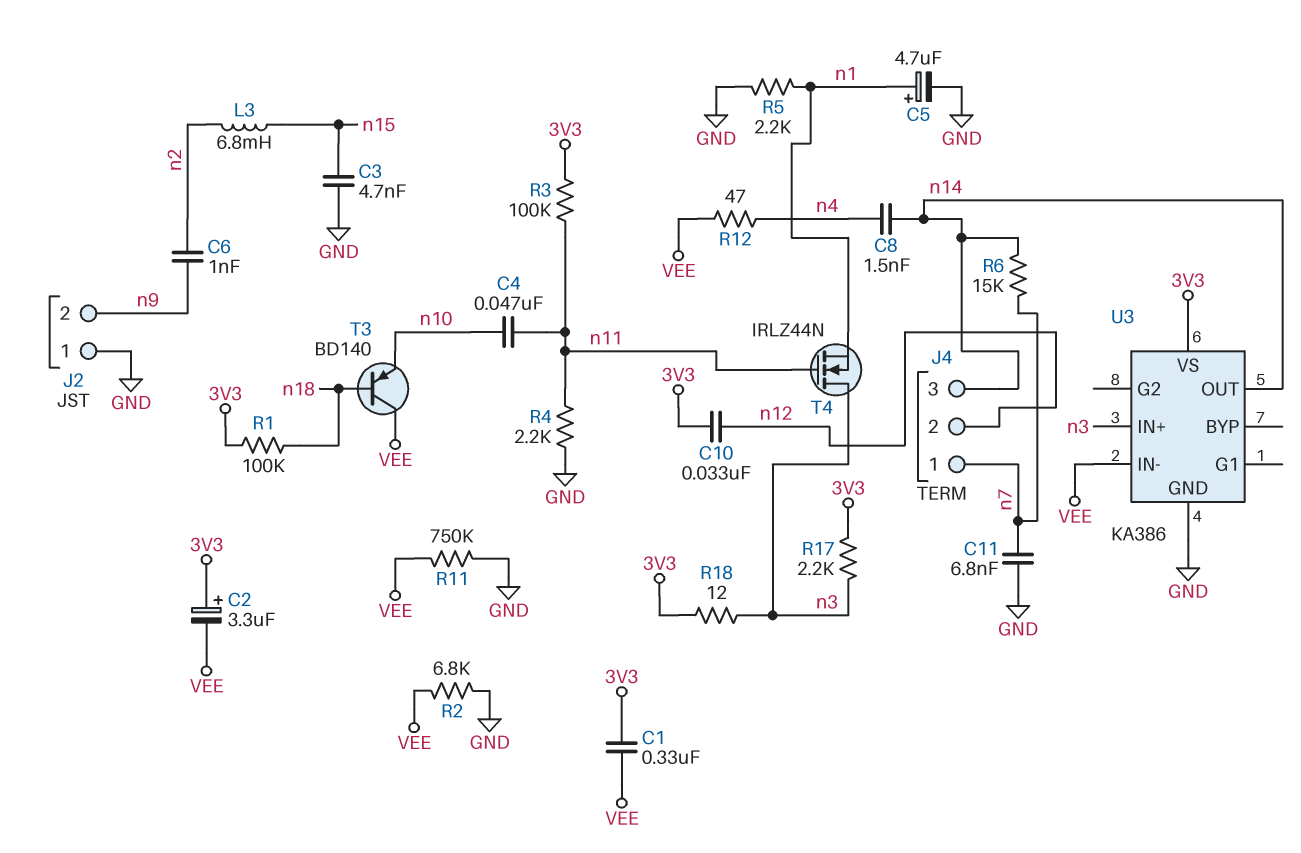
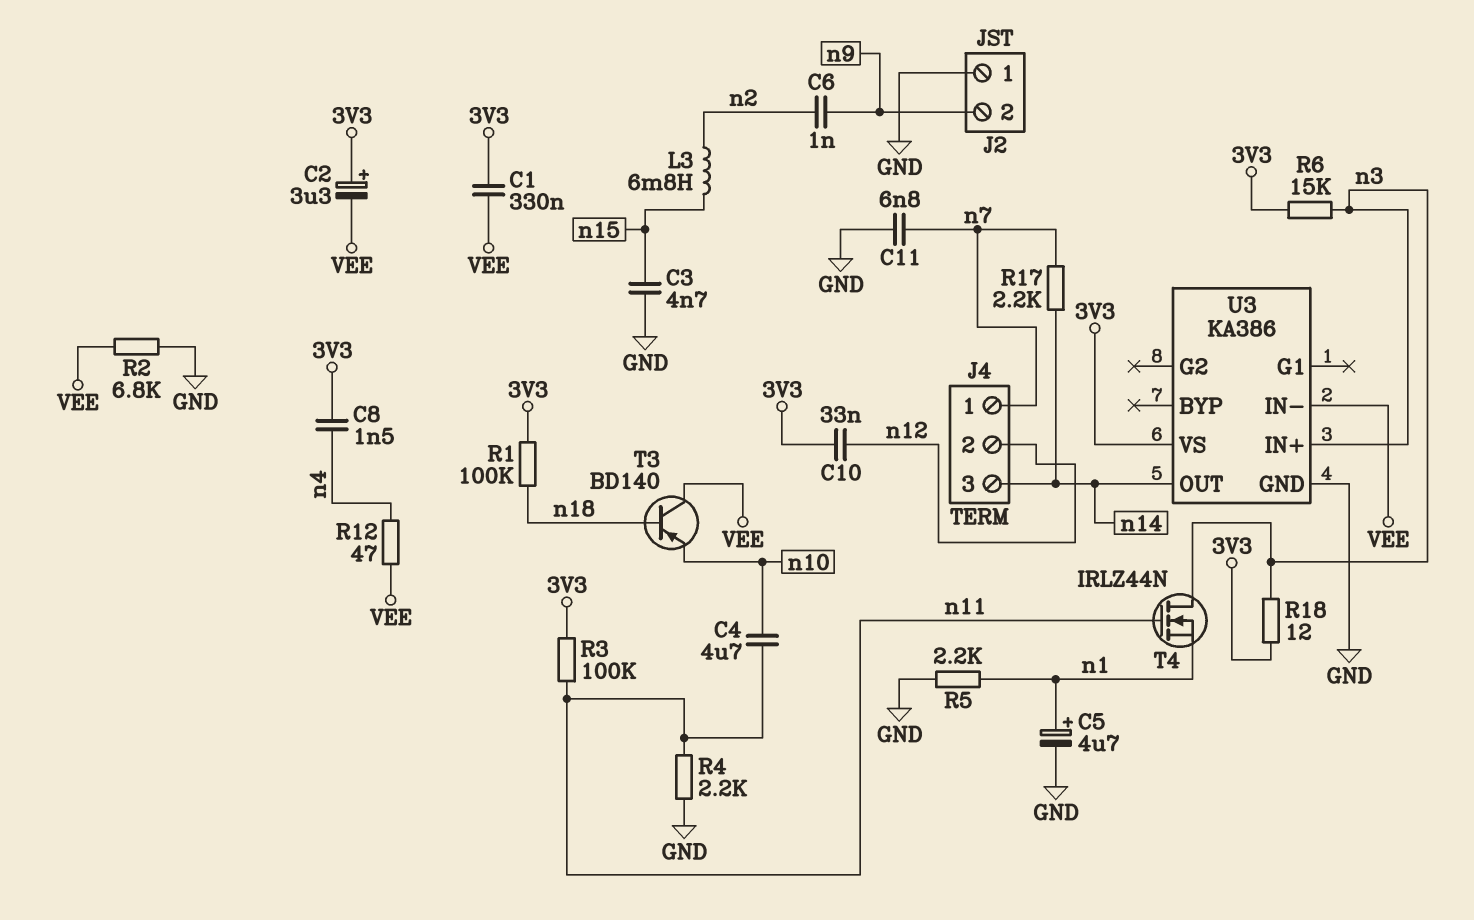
C4: 47nF (n10, n11) -> 4.7uF (n10, n11)
C8: 1.5nF (n4, n14) -> 1.5nF (3V3, n4)
R6: 15k (n7, n14) -> 15k (3V3, n3)
R11: 750k (GND, VEE) -> none
R17: 2.2k (3V3, n3) -> 2.2k (n7, n14)

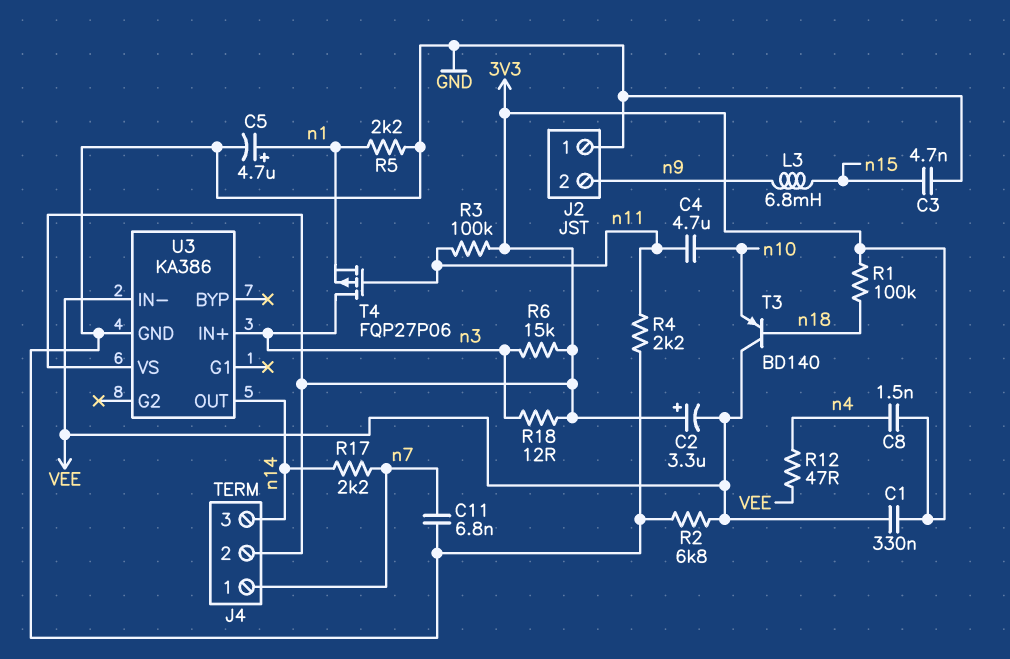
C6: 1nF (n2, n9) -> none
C10: 33nF (3V3, n12) -> none
J4 pin 2: n12 -> 3V3
L3: 6.8mH (n2, n15) -> 6.8mH (n9, n15)
T4: NMOS IRLZ44N (G n11, D n3, S n1) -> PMOS FQP27P06 (G n11, D n3, S n1)

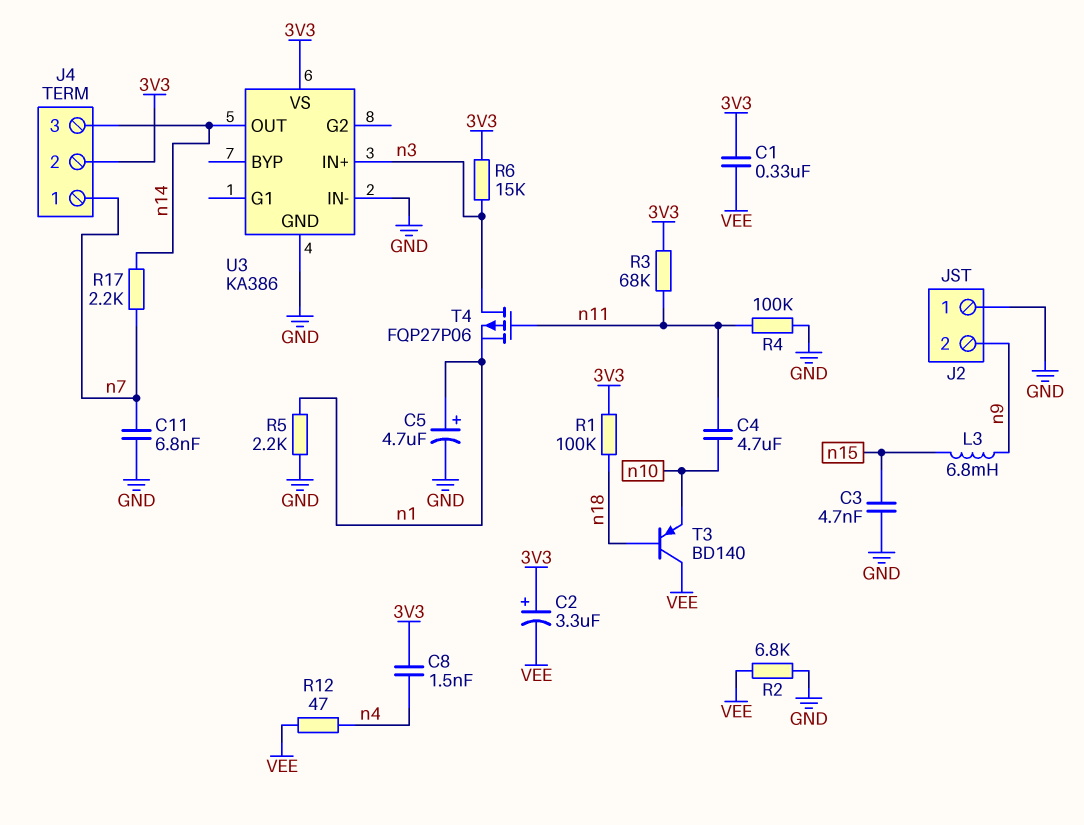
R3: 100k (3V3, n11) -> 68k (3V3, n11)
R4: 2.2k (GND, n11) -> 100k (GND, n11)
R18: 12 (3V3, n3) -> none
U3 pin IN-: VEE -> GND

